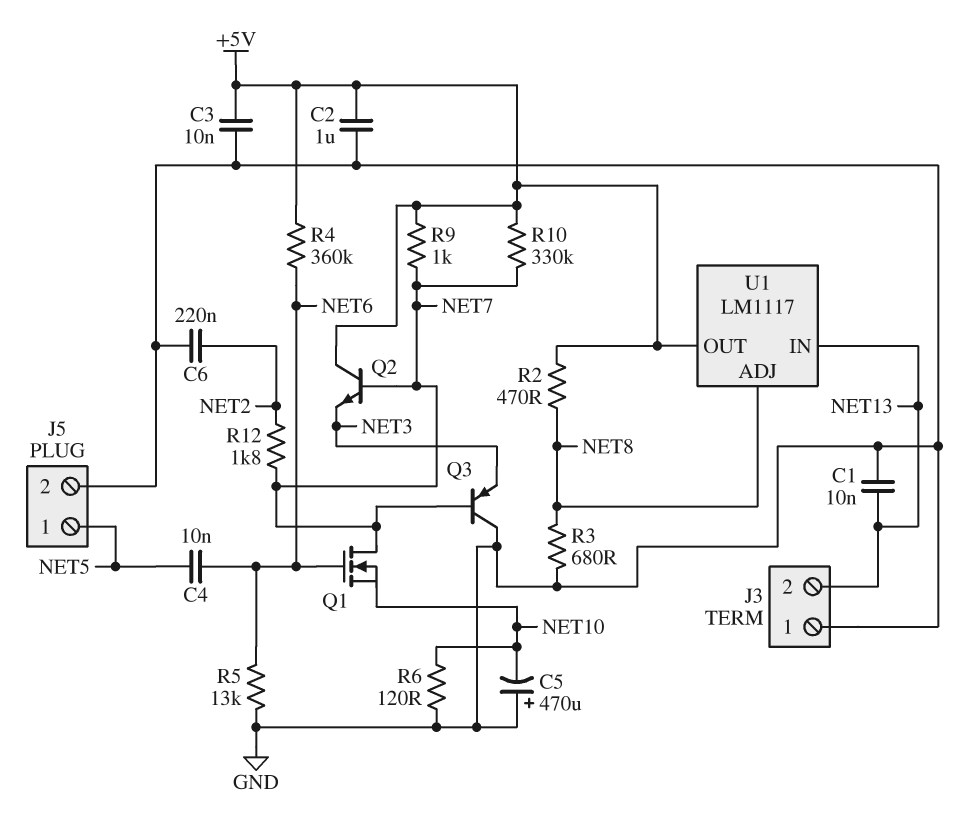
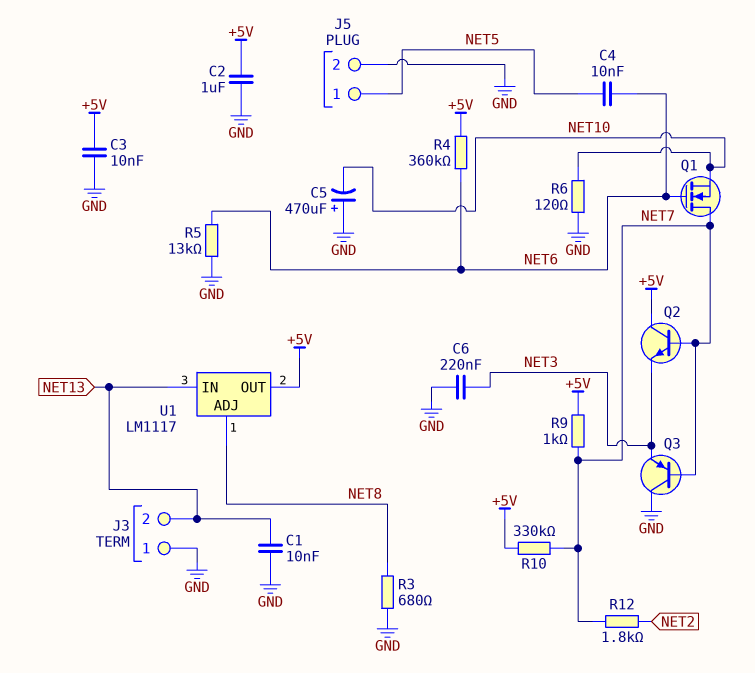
C6: 220nF (GND, NET2) -> 220nF (GND, NET3)
R2: 470 (+5V, NET8) -> none

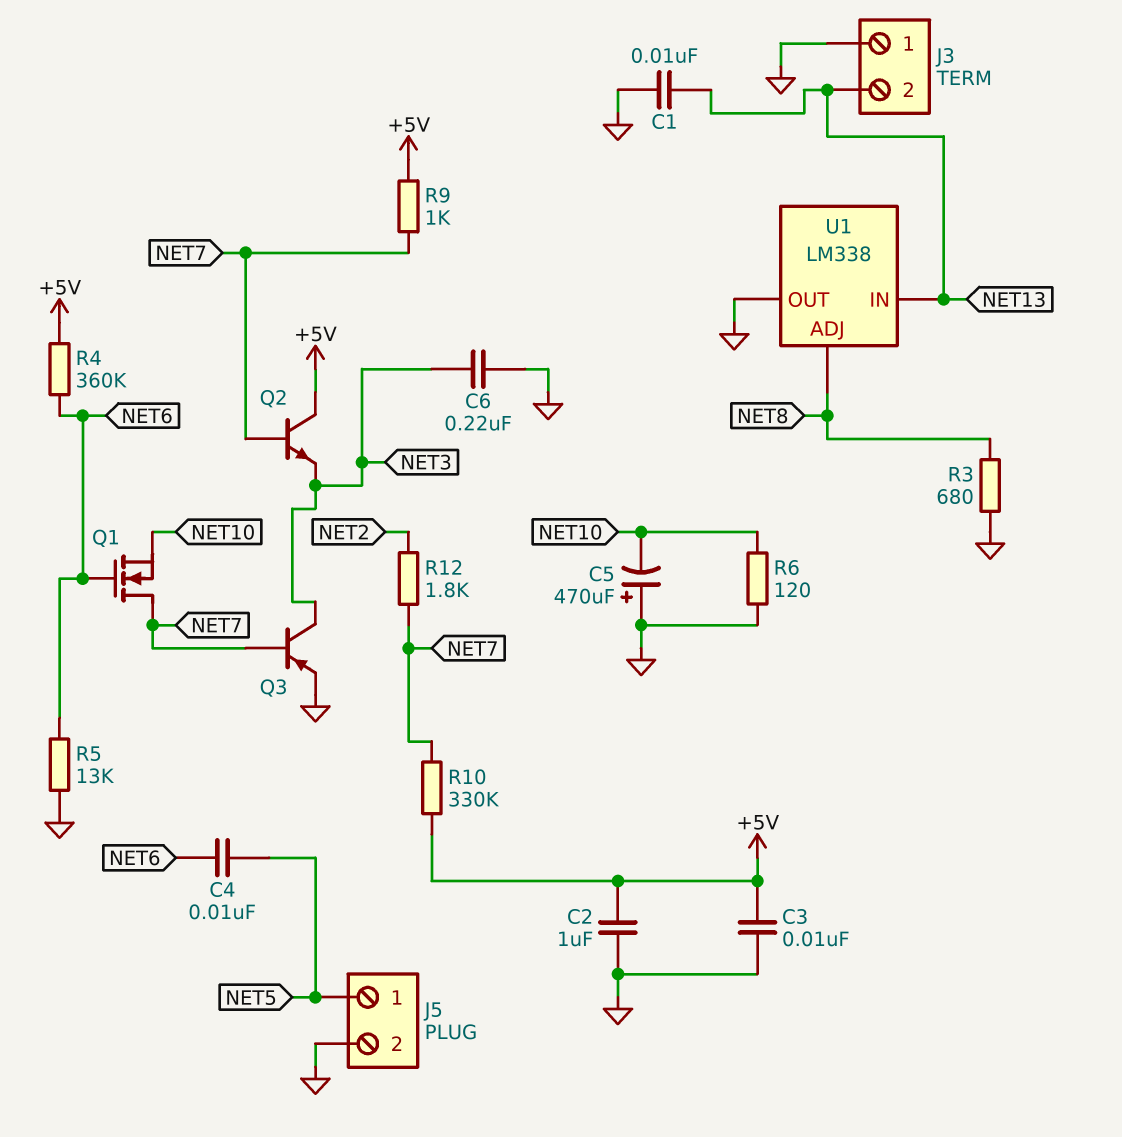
Q3: PNP (B NET7, C GND, E NET3) -> PNP (B NET7, C NET3, E GND)
U1: LM1117 -> LM338
U1 pin OUT: +5V -> GND

